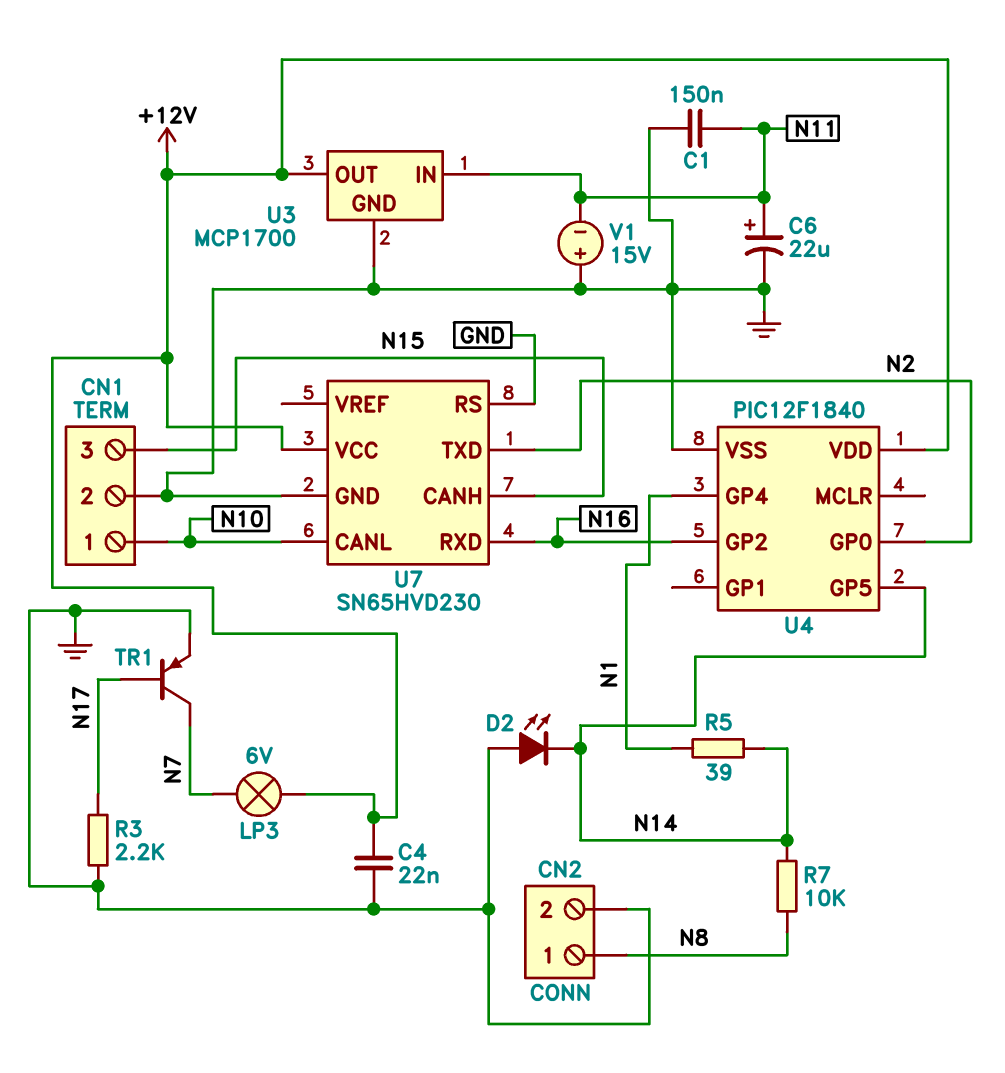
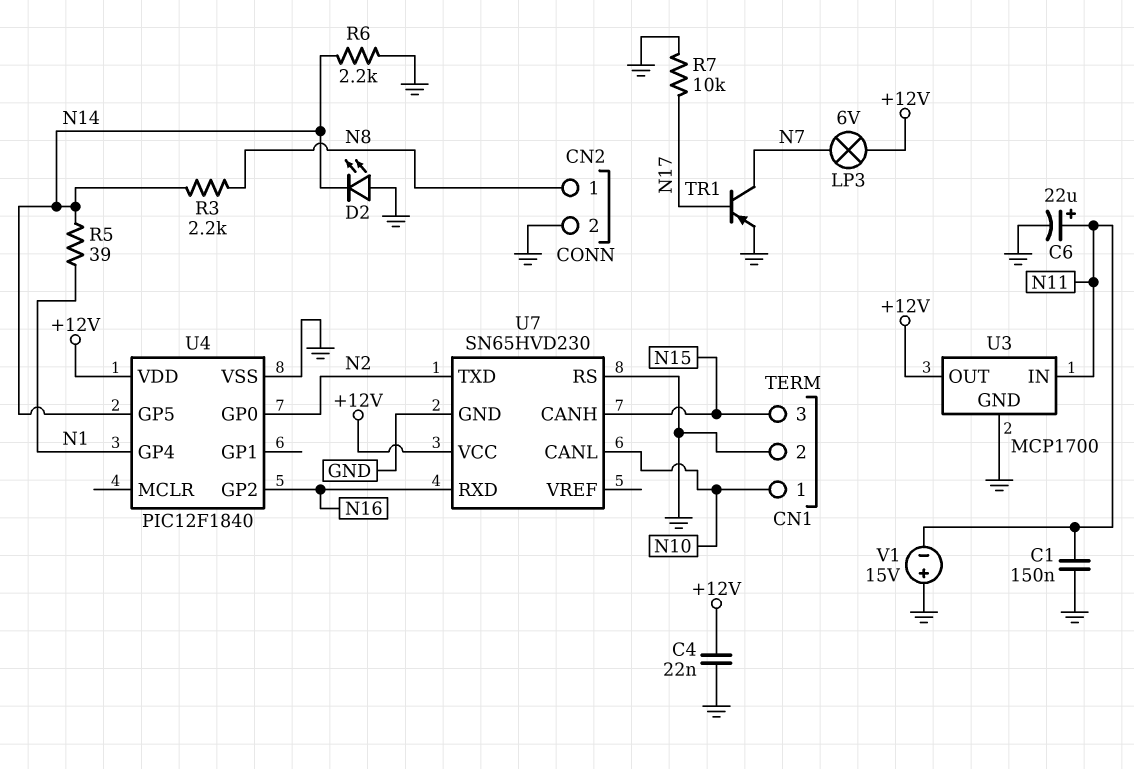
R3: 2.2k (GND, N17) -> 2.2k (N8, N14)
R6: none -> 2.2k (GND, N14)
R7: 10k (N8, N14) -> 10k (GND, N17)

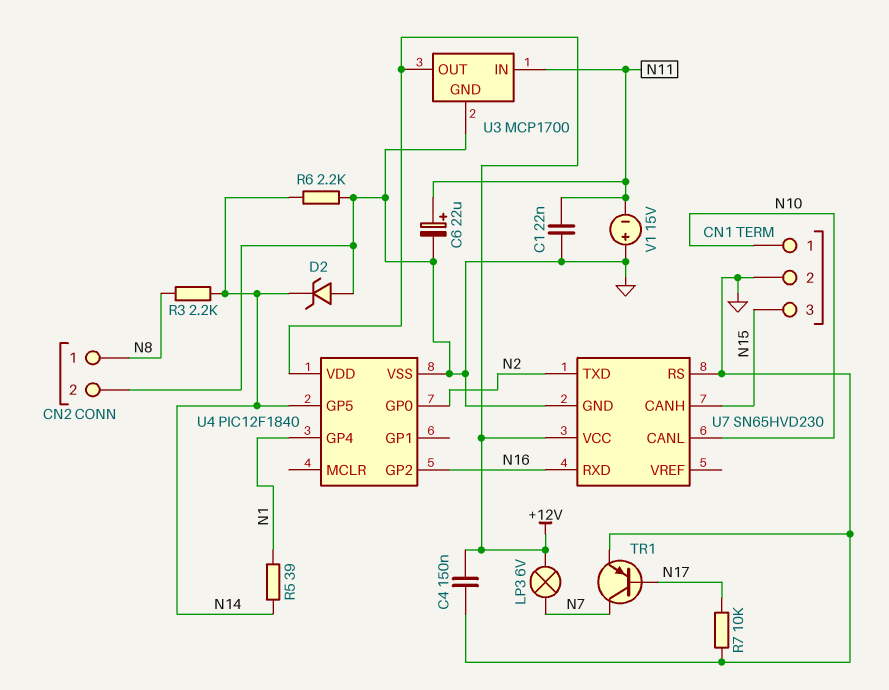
C1: 150nF (GND, N11) -> 22nF (GND, N11)
C4: 22nF (+12V, GND) -> 150nF (+12V, GND)
D2: LED (A GND, K N14) -> zener (A GND, K N14)

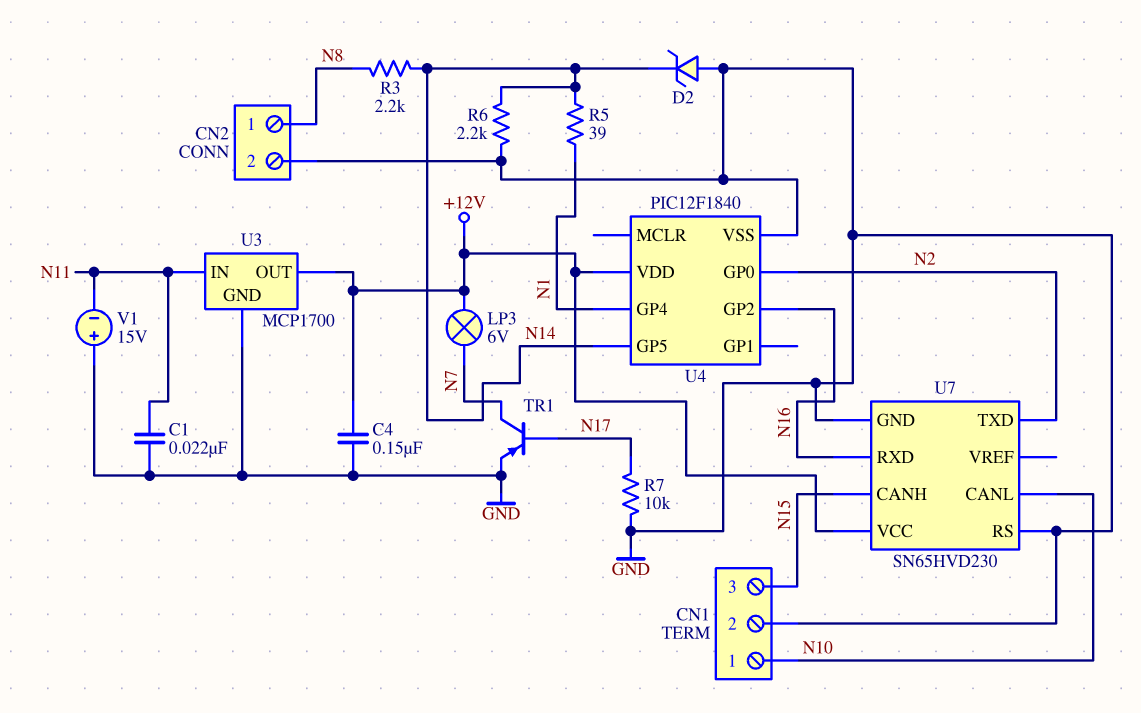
C6: 22uF (plus N11, minus GND) -> none

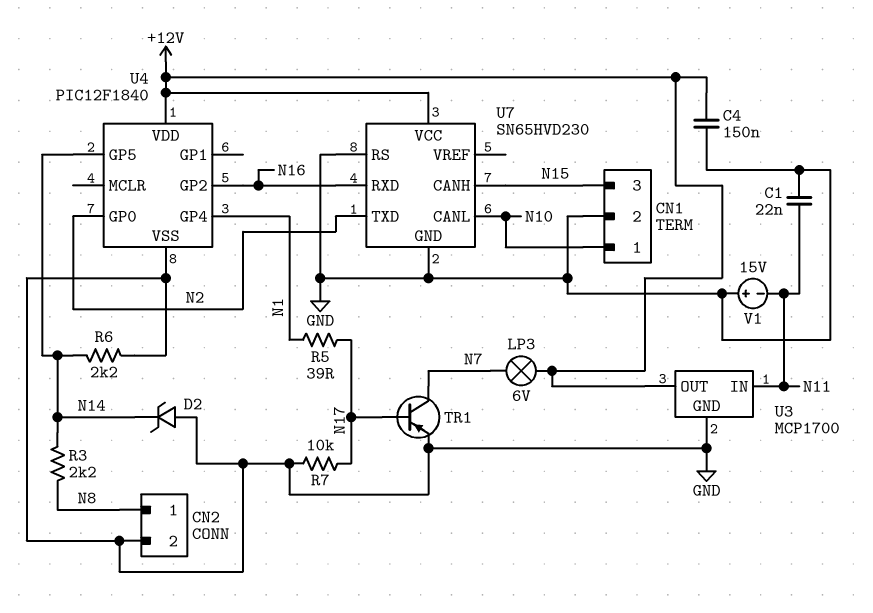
R5: 39 (N1, N14) -> 39 (N1, N17)

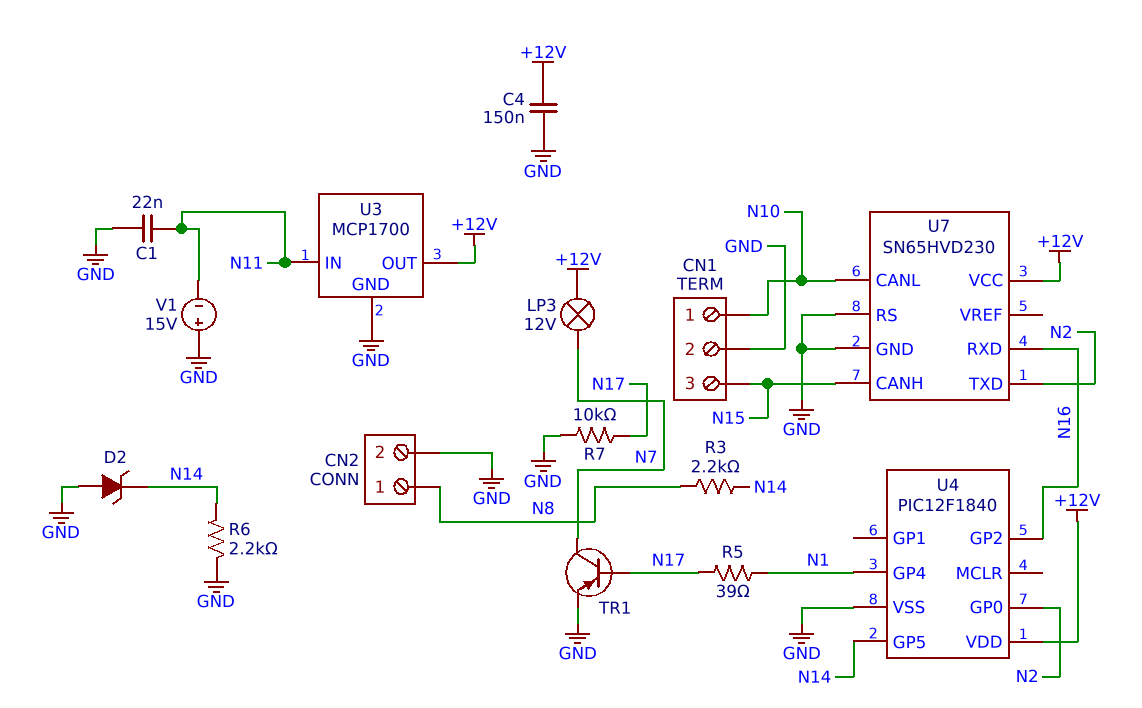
LP3: lamp 6V (+12V, N7) -> lamp 12V (+12V, N7)

